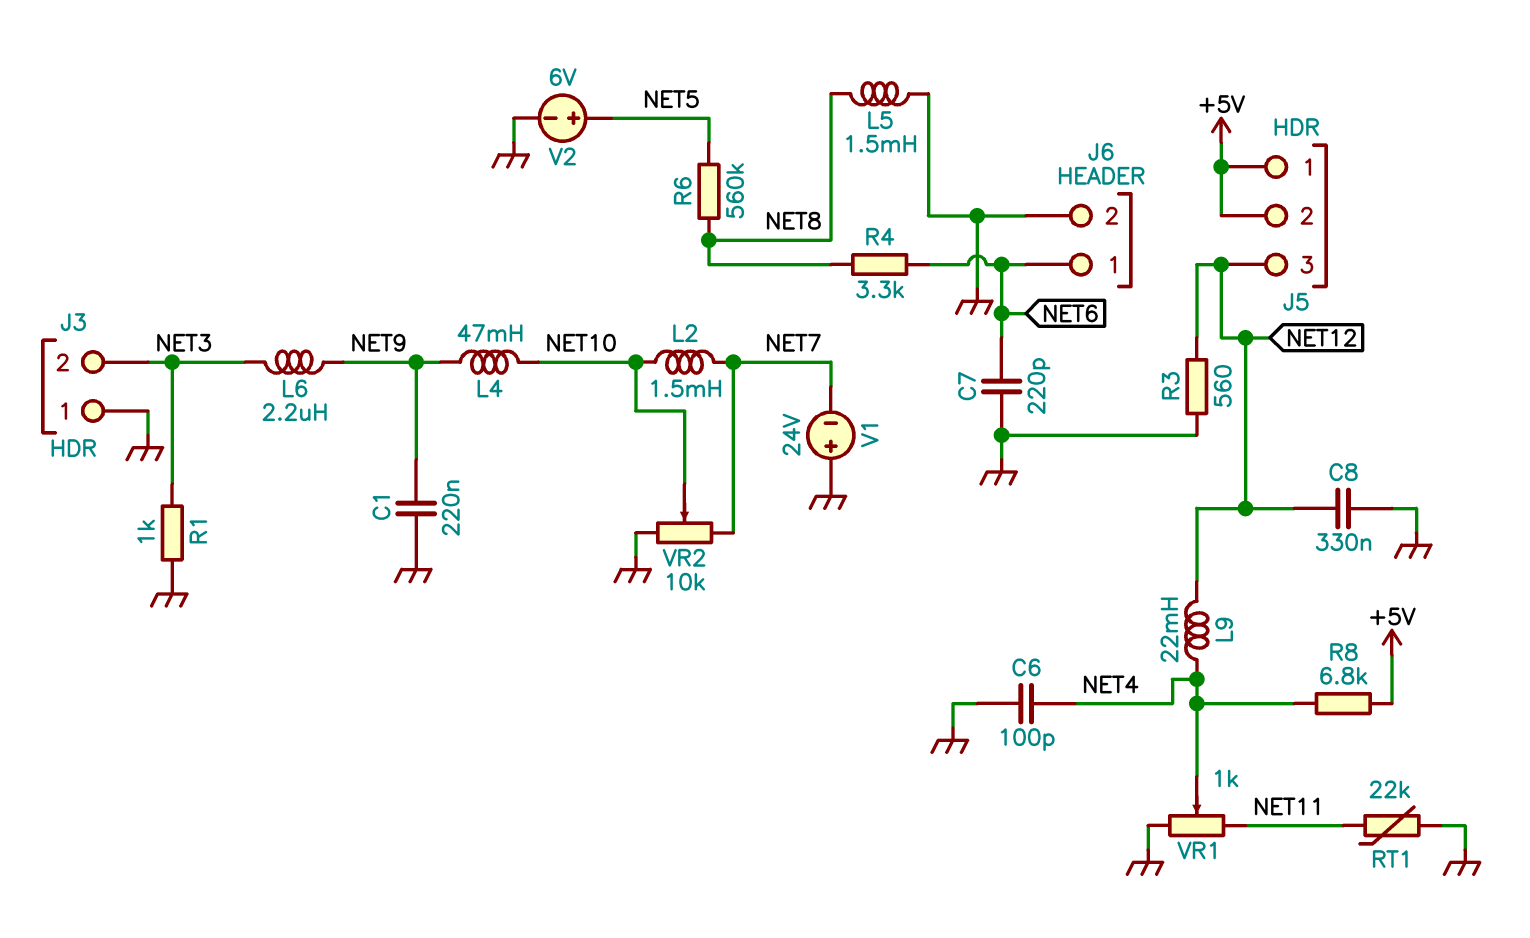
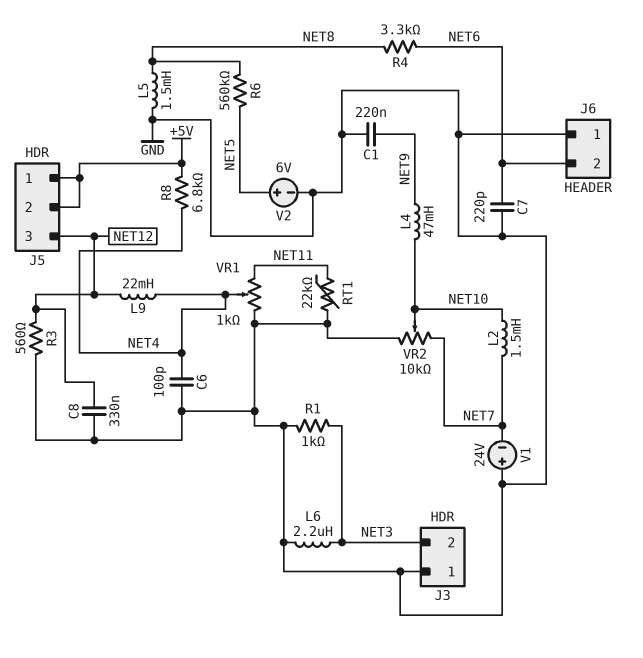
J6 pin 1: NET6 -> GND
J6 pin 2: GND -> NET6
L6: 2.2uH (NET3, NET9) -> 2.2uH (GND, NET3)

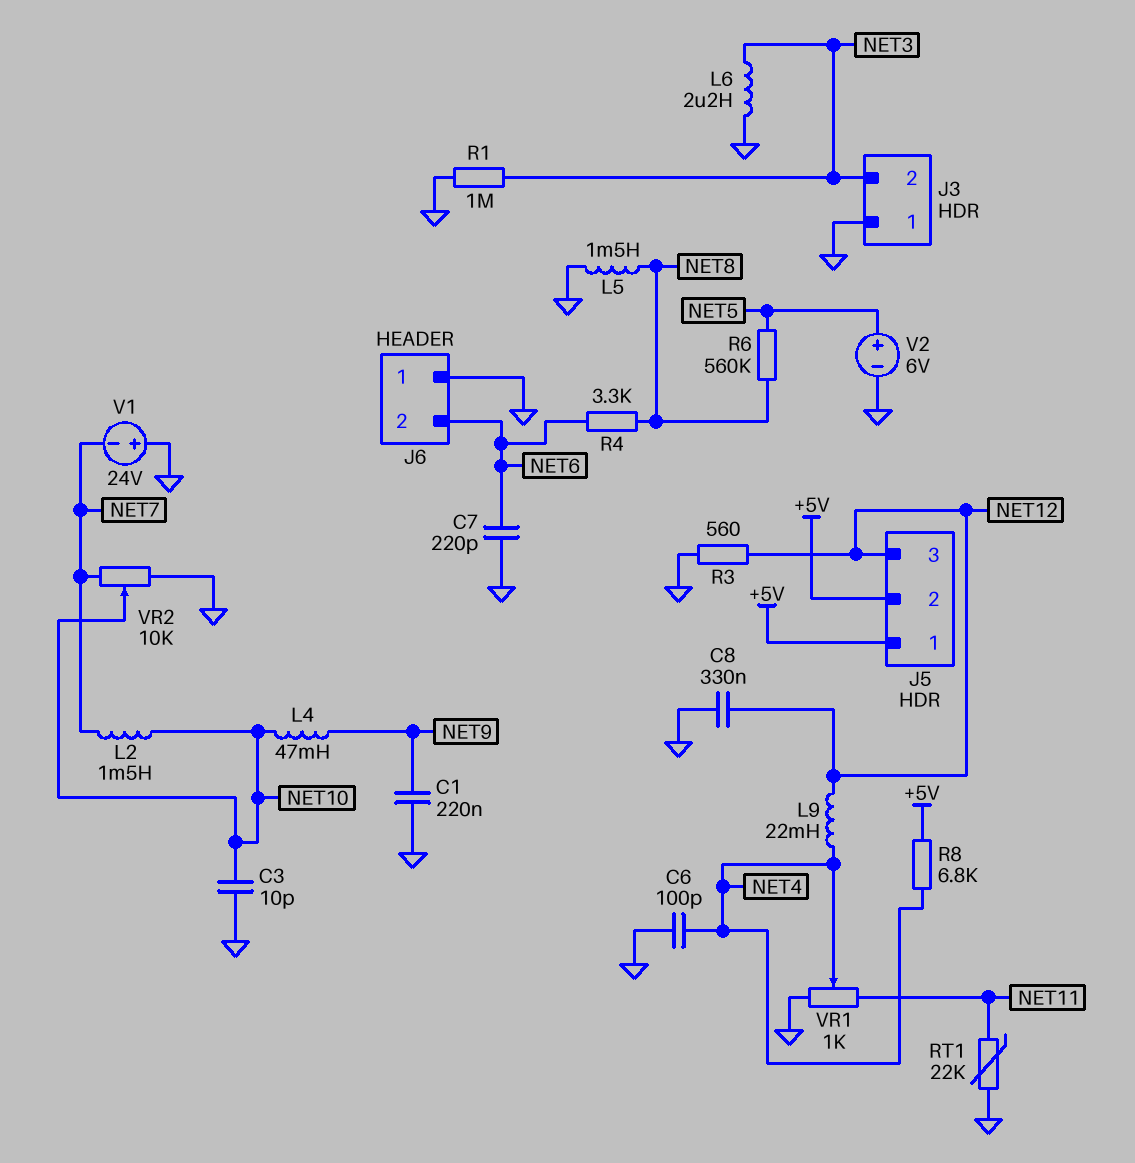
C3: none -> 10pF (GND, NET10)
R1: 1k (GND, NET3) -> 1M (GND, NET3)

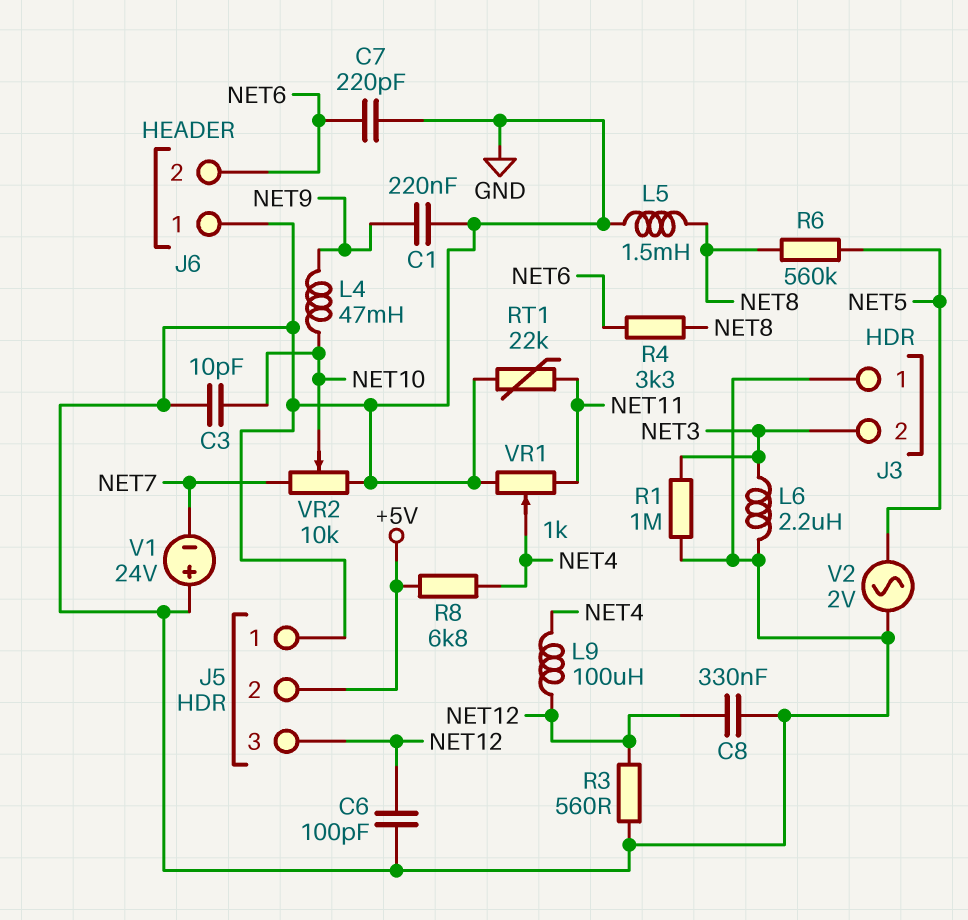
C6: 100pF (GND, NET4) -> 100pF (GND, NET12)
J5 pin 1: +5V -> GND
L2: 1.5mH (NET7, NET10) -> none
L9: 22mH (NET4, NET12) -> 100uH (NET4, NET12)
V2: 6V (plus NET5, minus GND) -> AC 2V (GND, NET5)

